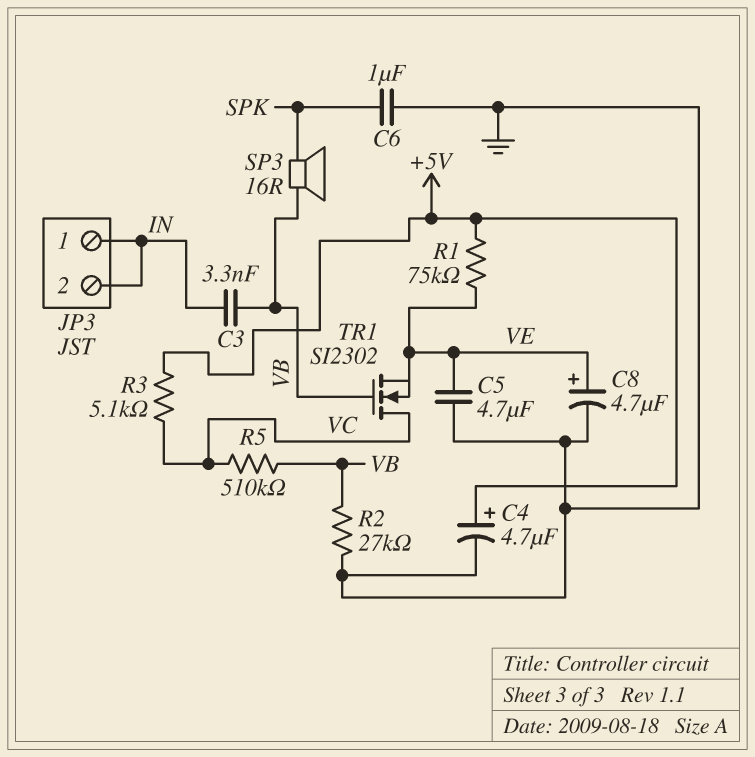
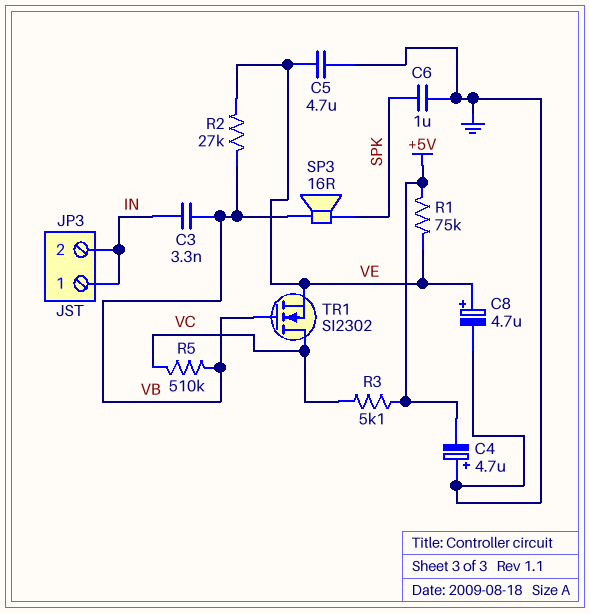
C4: 4.7uF (plus +5V, minus GND) -> 4.7uF (plus GND, minus +5V)
R2: 27k (GND, VB) -> 27k (VB, VE)

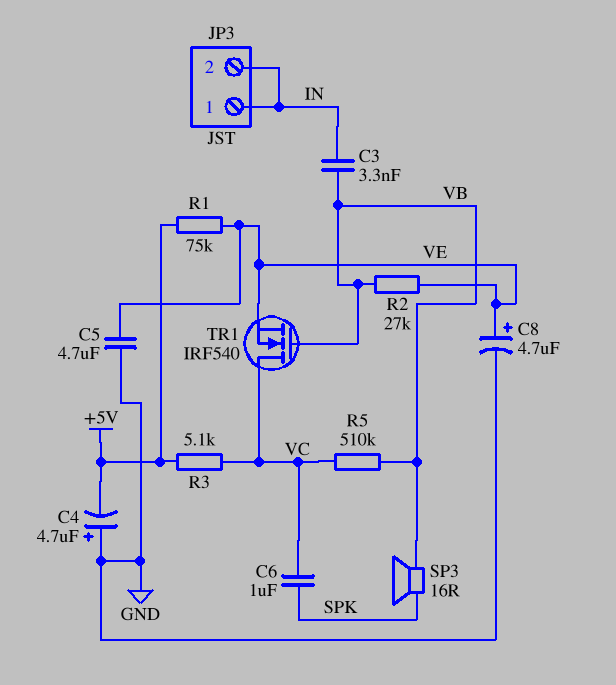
C6: 1uF (GND, SPK) -> 1uF (SPK, VC)
TR1: NMOS SI2302 (G VB, D VC, S VE) -> NMOS IRF540 (G VB, D VC, S VE)

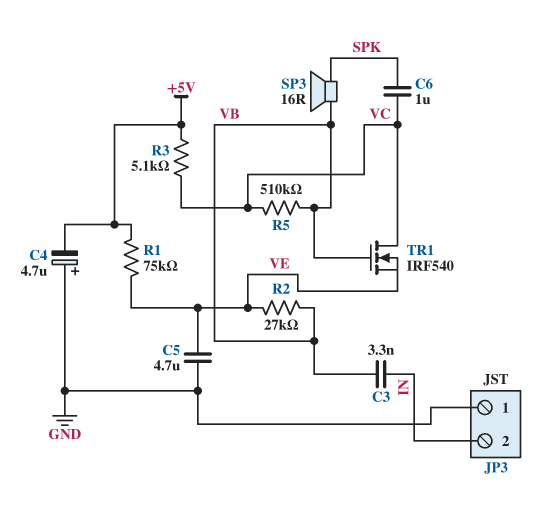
C8: 4.7uF (plus VE, minus GND) -> none
JP3 pin 1: IN -> GND

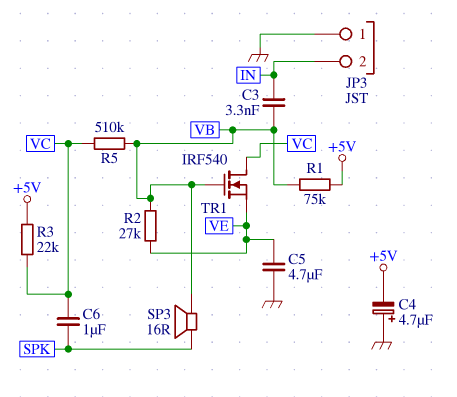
R1: 75k (+5V, VE) -> 75k (+5V, VB)
R3: 5.1k (+5V, VC) -> 22k (+5V, VC)

